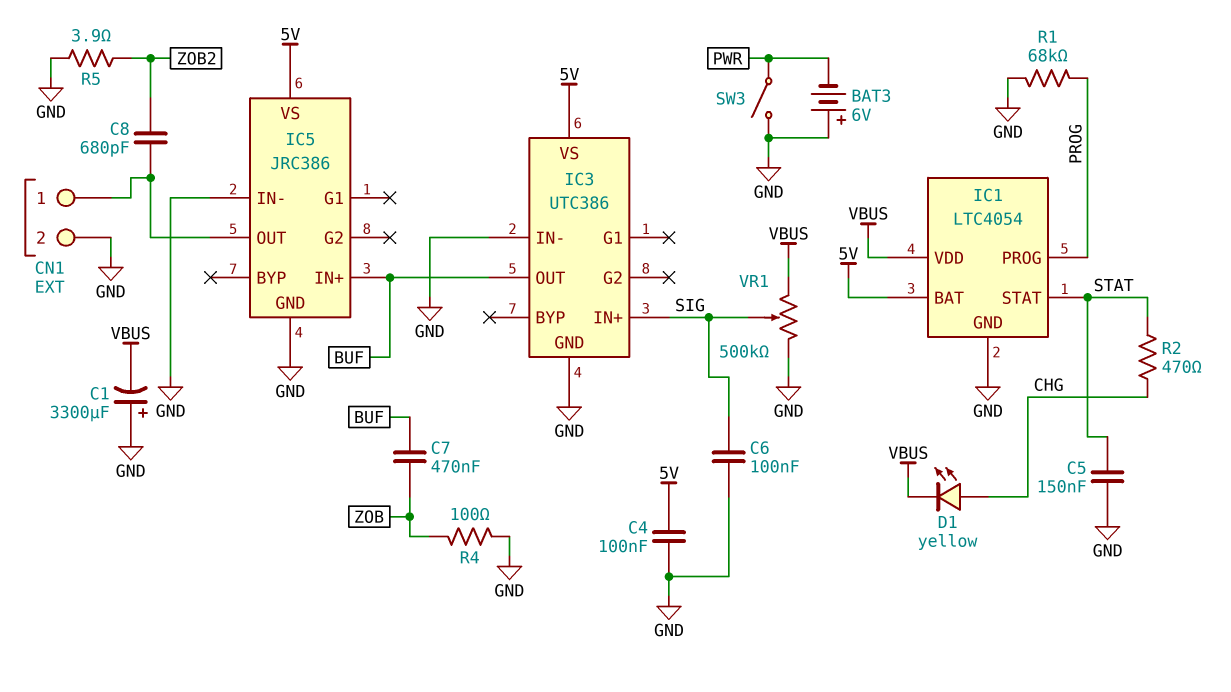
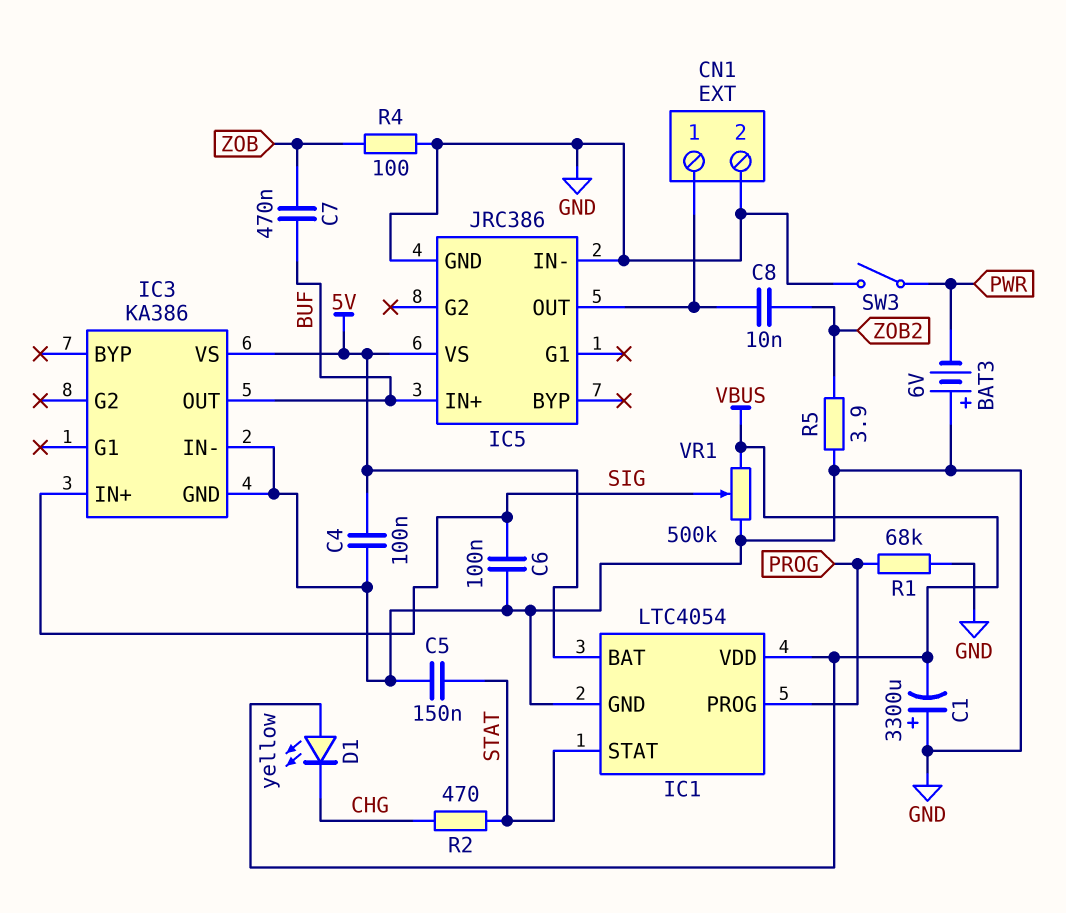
C8: 680pF (CN1/1, ZOB2) -> 10nF (CN1/1, ZOB2)
D1: LED yellow (A CHG, K VBUS) -> LED yellow (A VBUS, K CHG)
IC3: UTC386 -> KA386

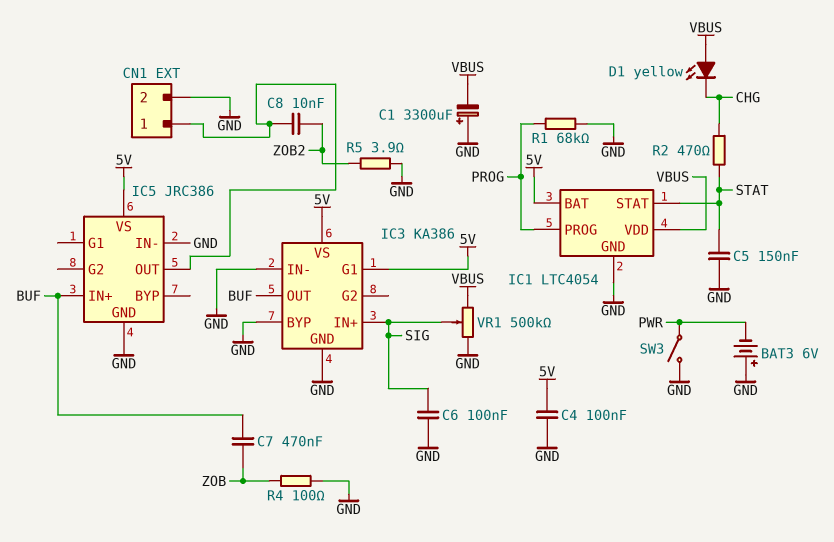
IC3 pin BYP: none -> GND
IC3 pin G1: none -> 5V

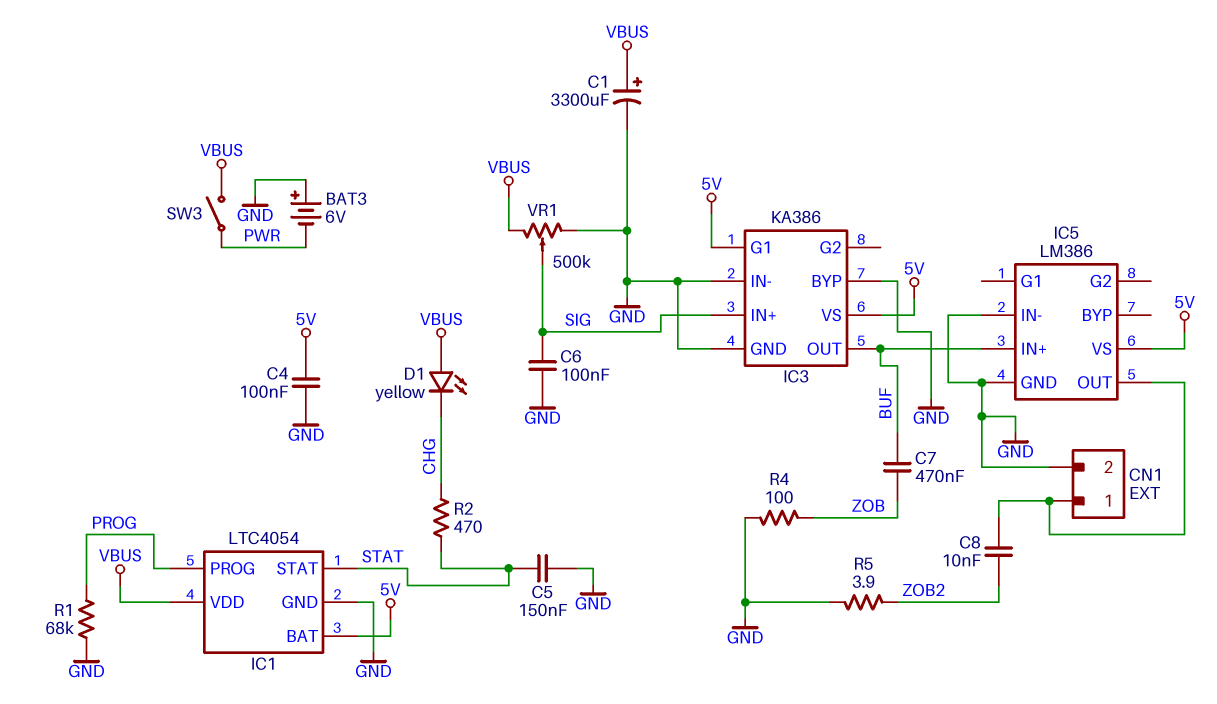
C1: 3300uF (plus GND, minus VBUS) -> 3300uF (plus VBUS, minus GND)
IC5: JRC386 -> LM386
SW3: switch (GND, PWR) -> switch (PWR, VBUS)

